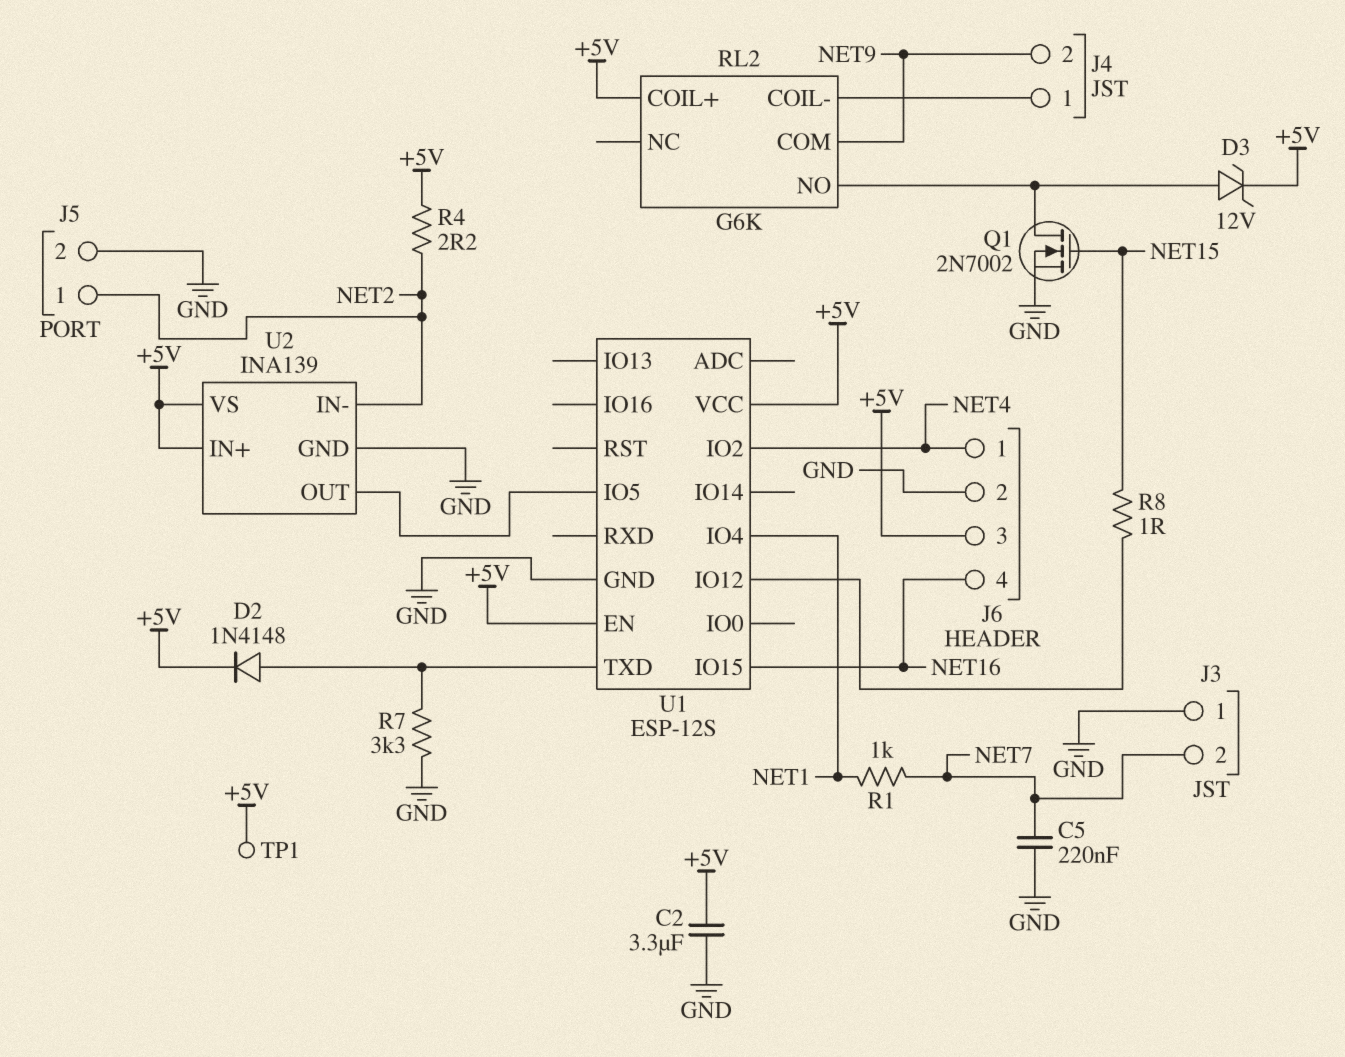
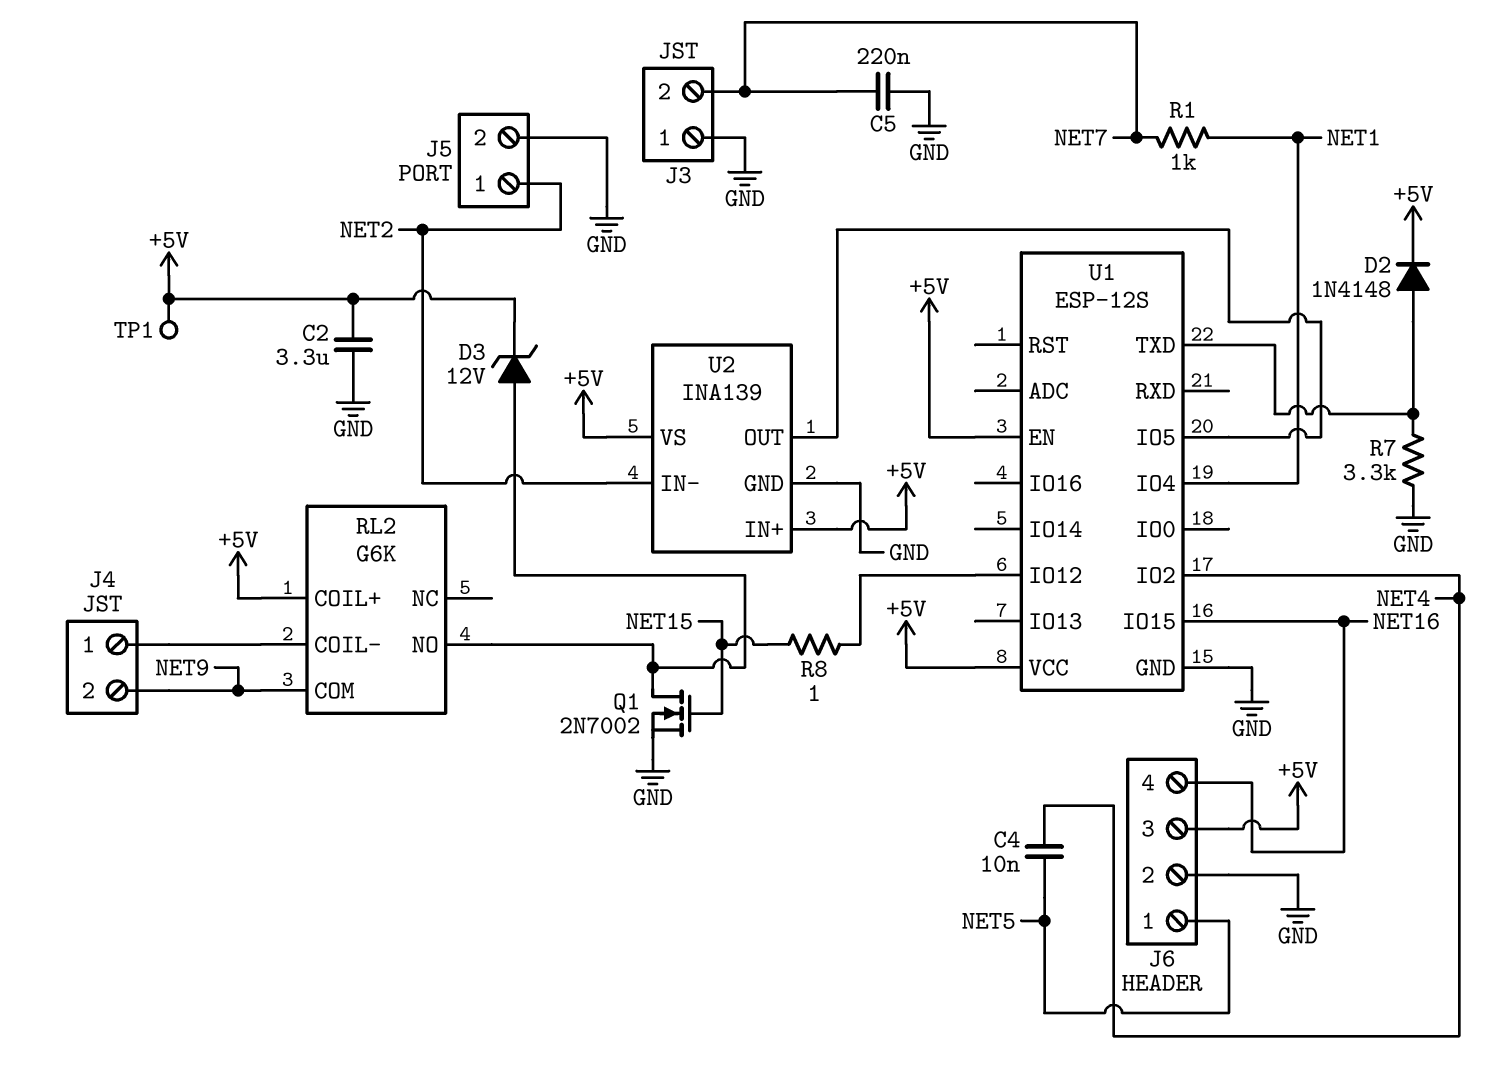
C4: none -> 10nF (NET4, NET5)
J6 pin 1: NET4 -> NET5
R4: 2.2 (+5V, NET2) -> none

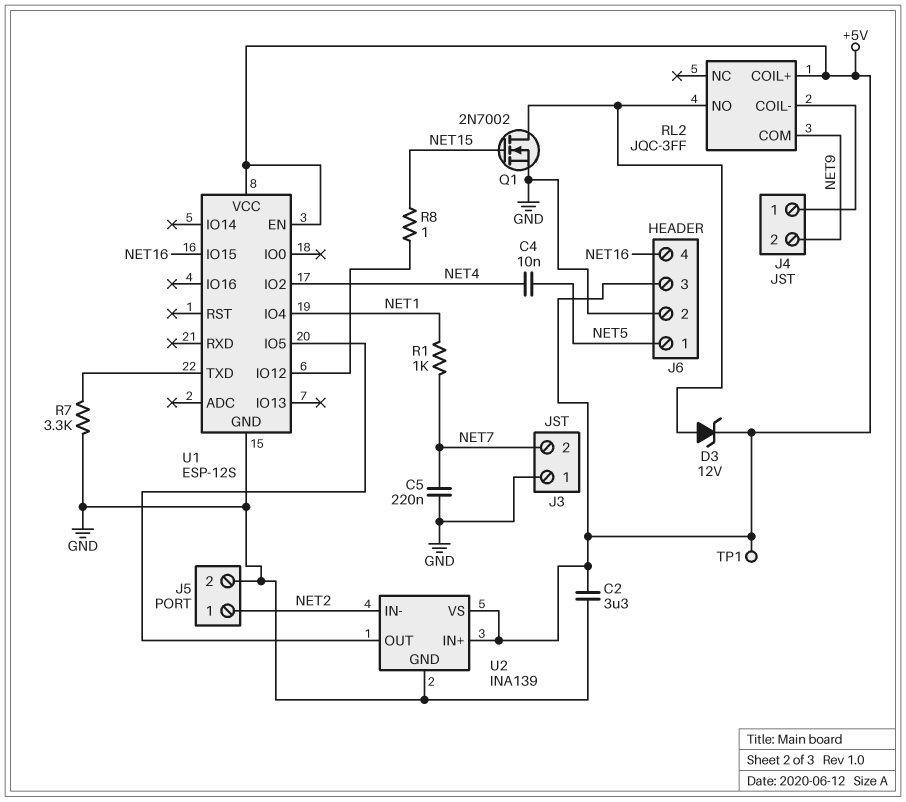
D2: diode 1N4148 (A U1/TXD, K +5V) -> none
RL2: G6K -> JQC-3FF

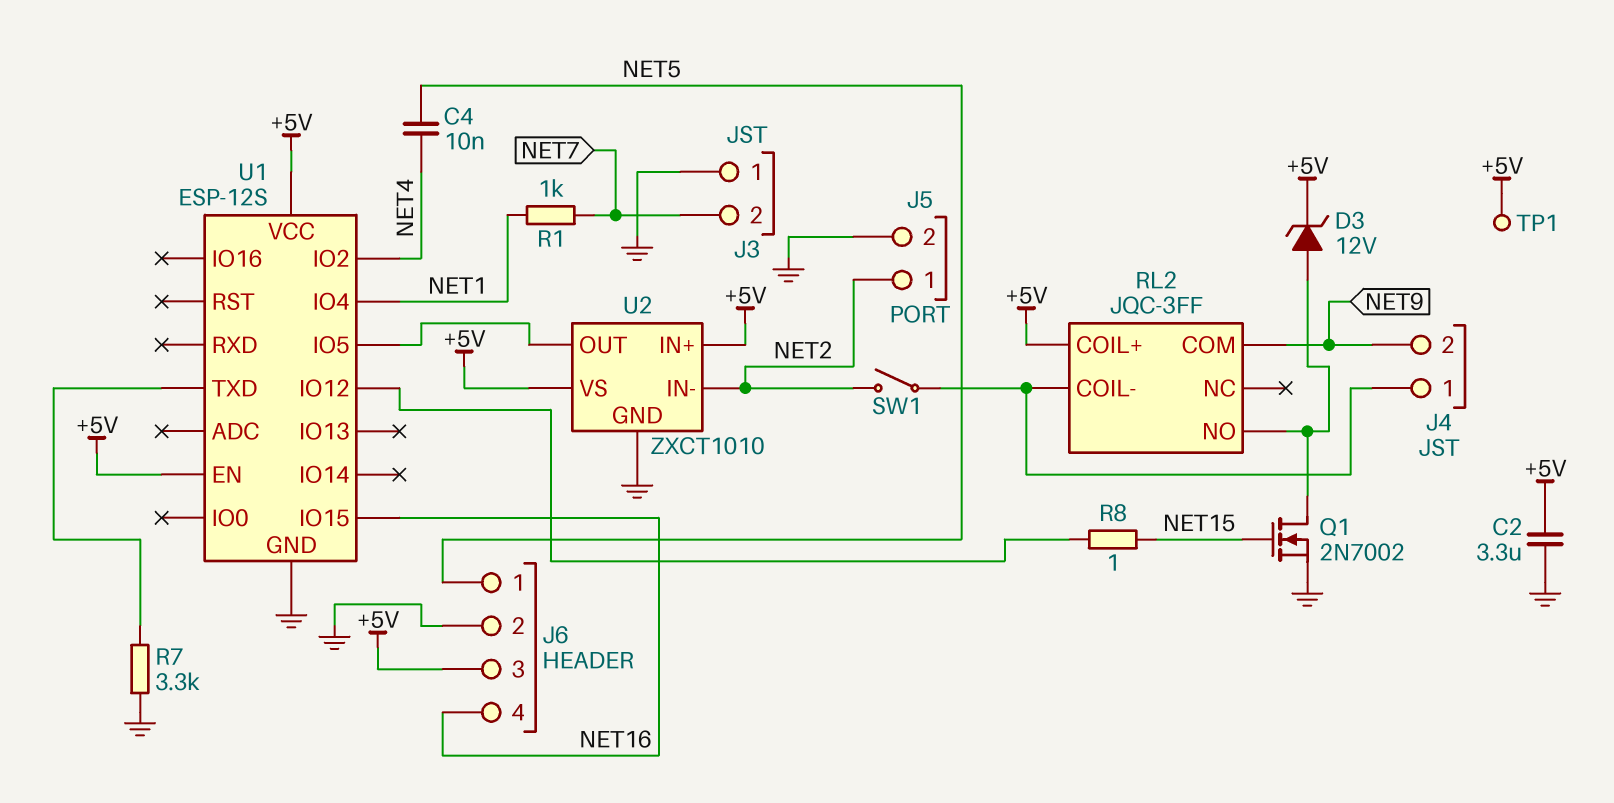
C5: 220nF (GND, NET7) -> none
SW1: none -> switch (J4/1, NET2)
U2: INA139 -> ZXCT1010

